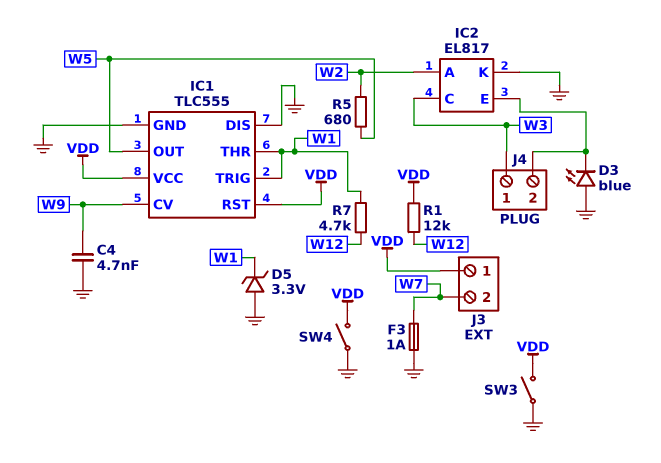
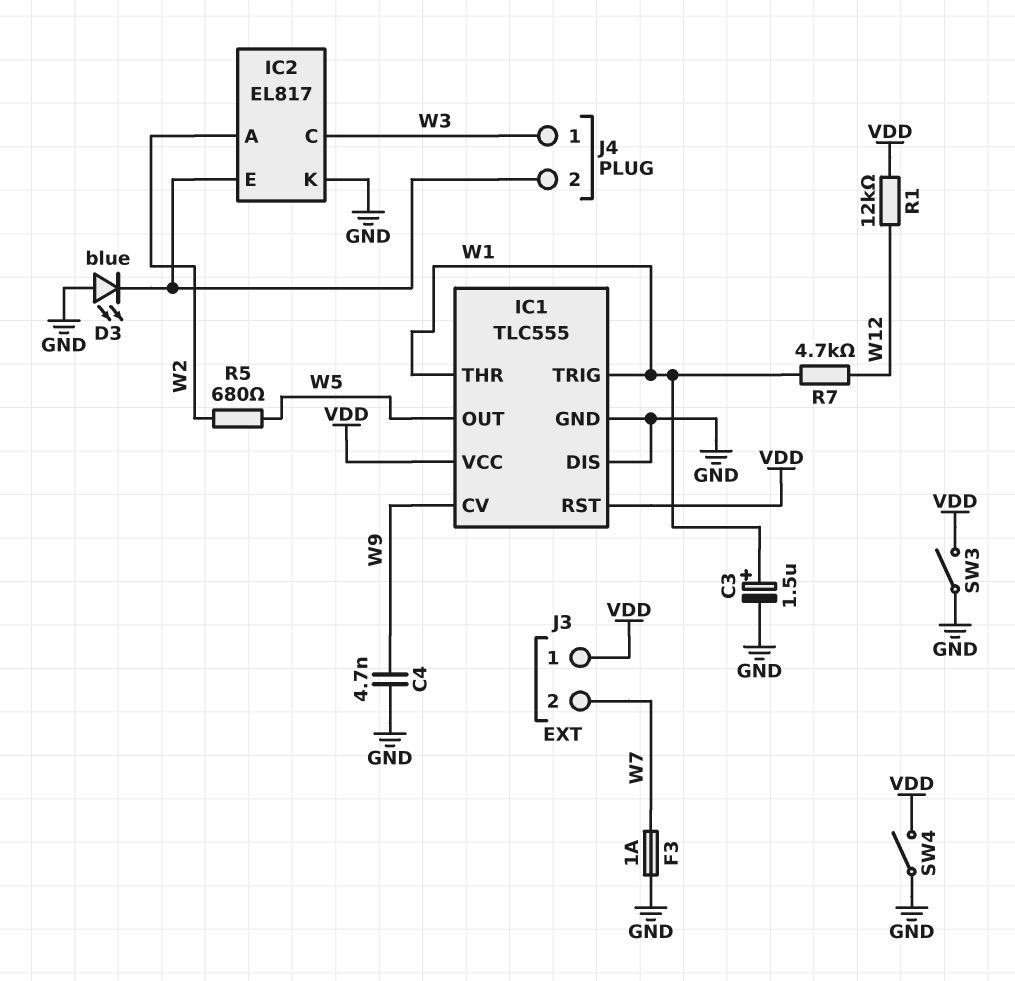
C3: none -> 1.5uF (plus W1, minus GND)
D5: zener 3.3V (A GND, K W1) -> none

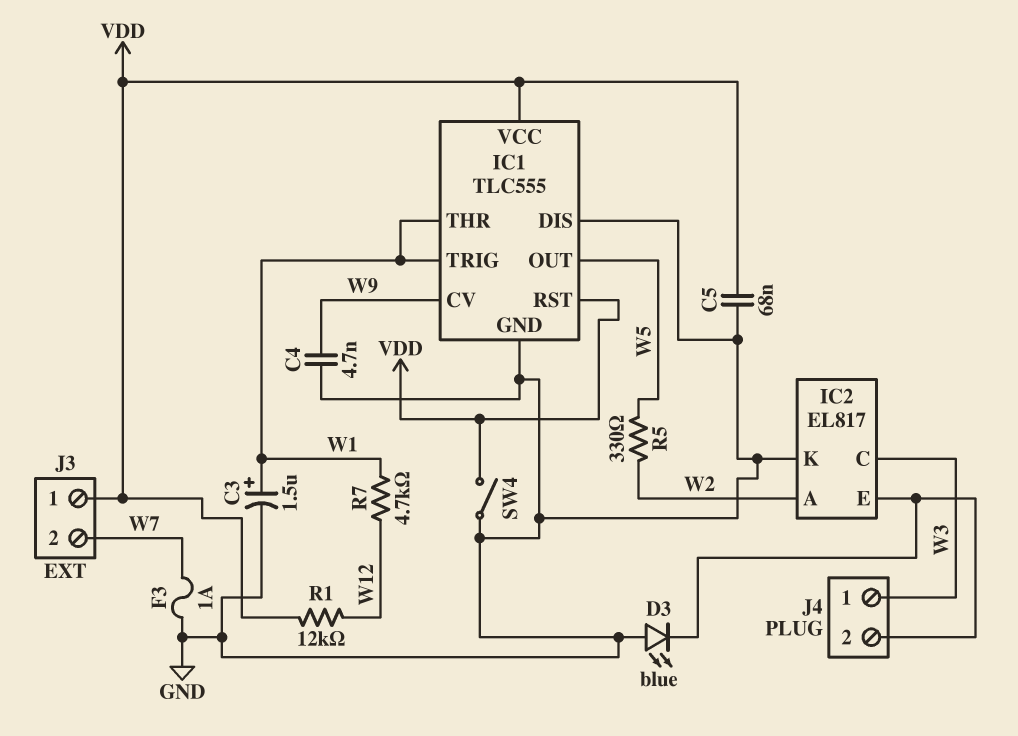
C5: none -> 68nF (GND, VDD)
R5: 680 (W2, W5) -> 330 (W2, W5)
SW3: switch (GND, VDD) -> none

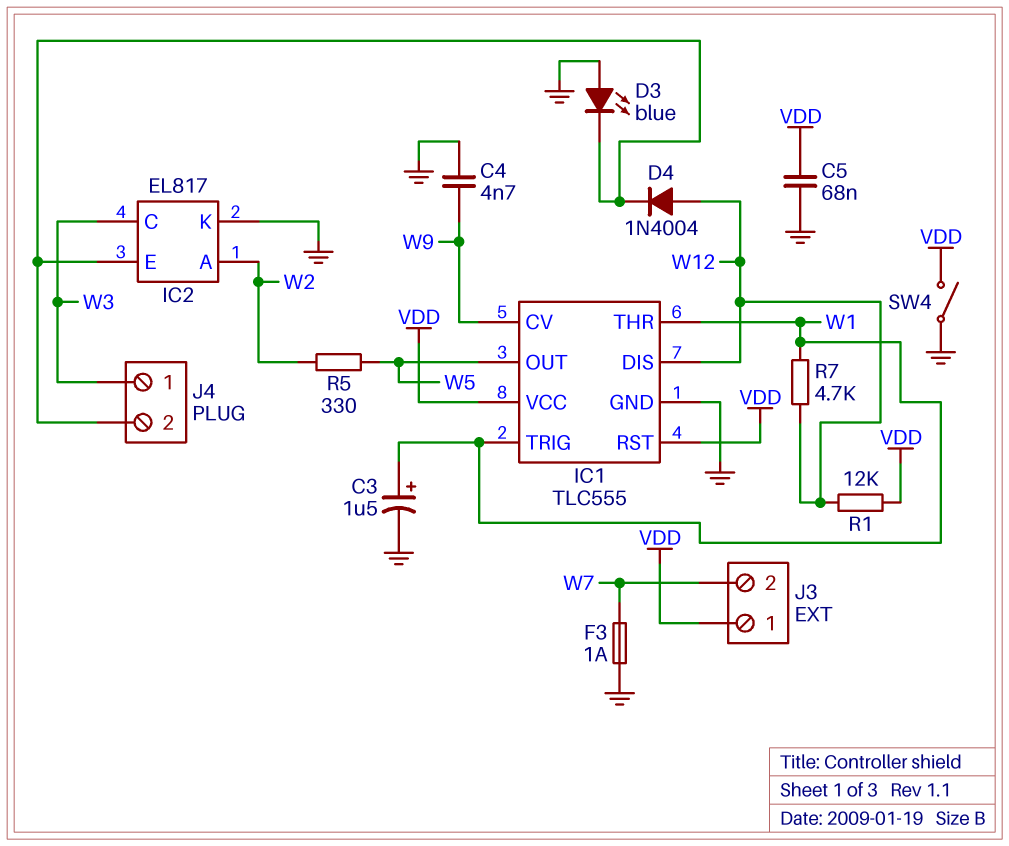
D4: none -> diode 1N4004 (A W12, K IC2/E)
IC1 pin DIS: GND -> W12

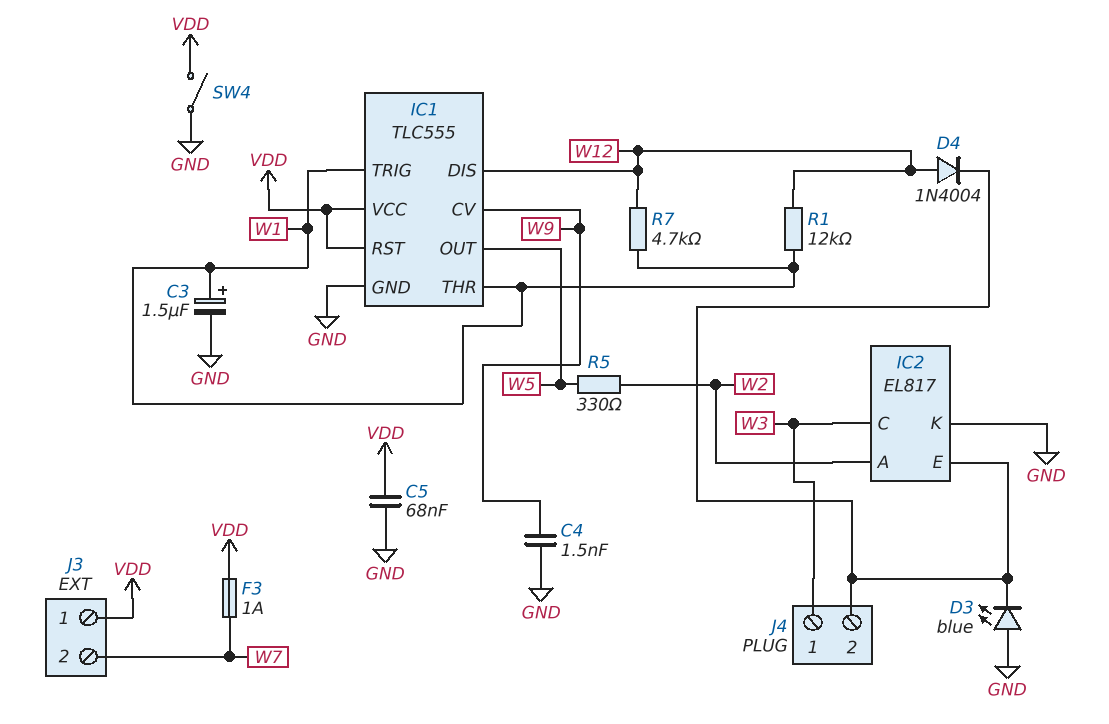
C4: 4.7nF (GND, W9) -> 1.5nF (GND, W9)
F3: 1A (GND, W7) -> 1A (VDD, W7)
R1: 12k (VDD, W12) -> 12k (W1, W12)

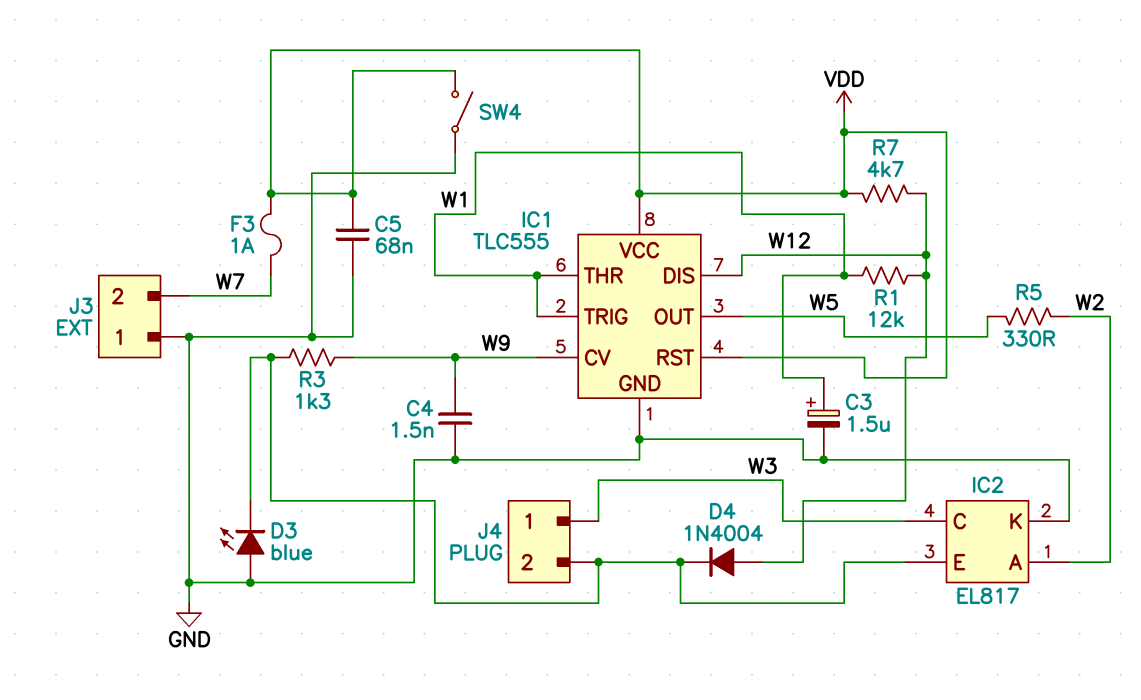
J3 pin 1: VDD -> GND
R3: none -> 1.3k (IC2/E, W9)
R7: 4.7k (W1, W12) -> 4.7k (VDD, W12)

